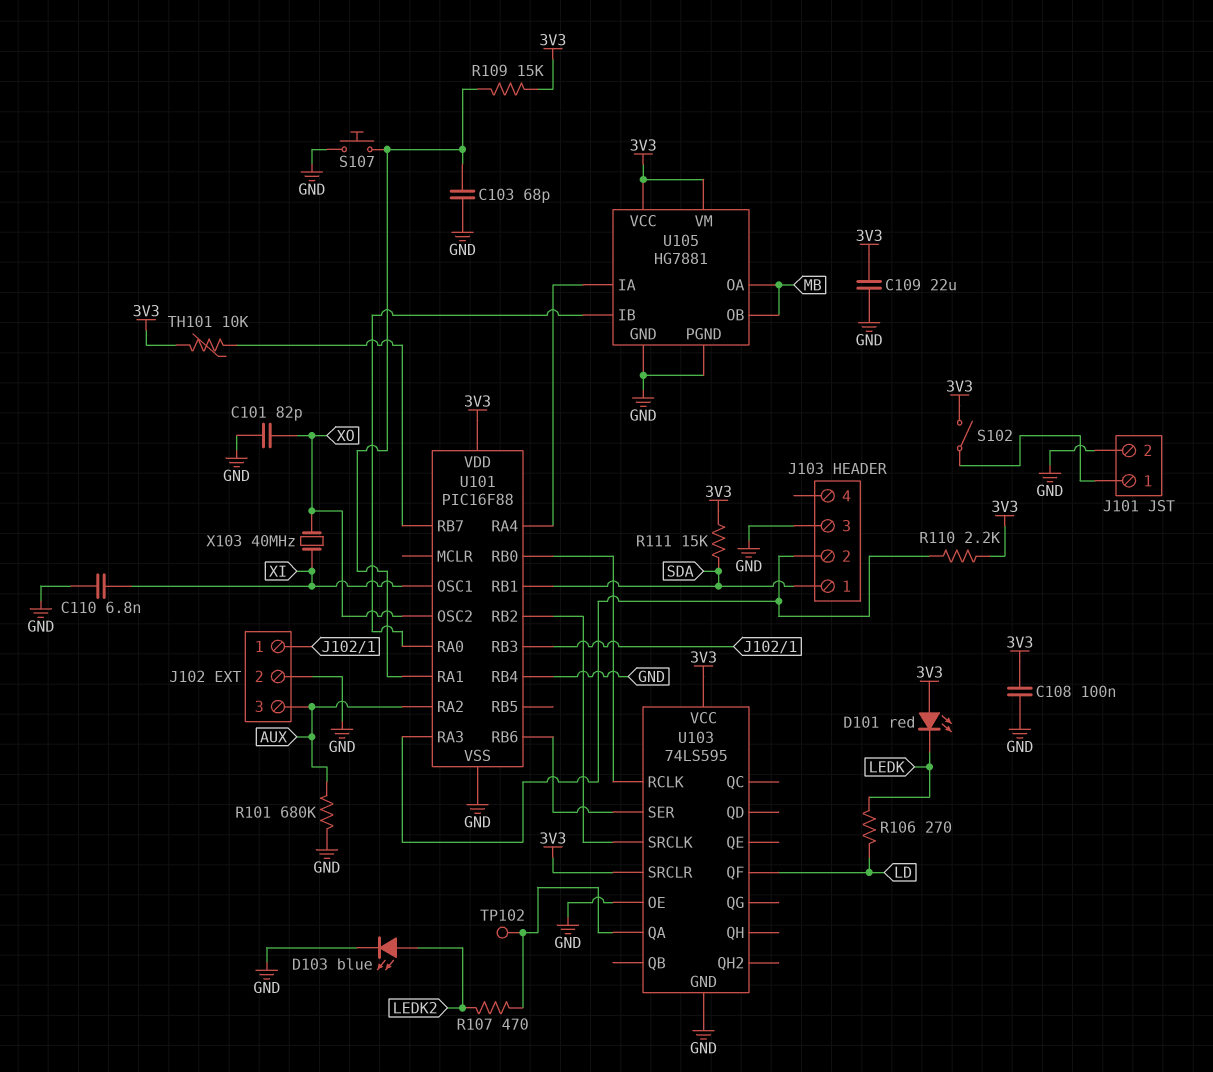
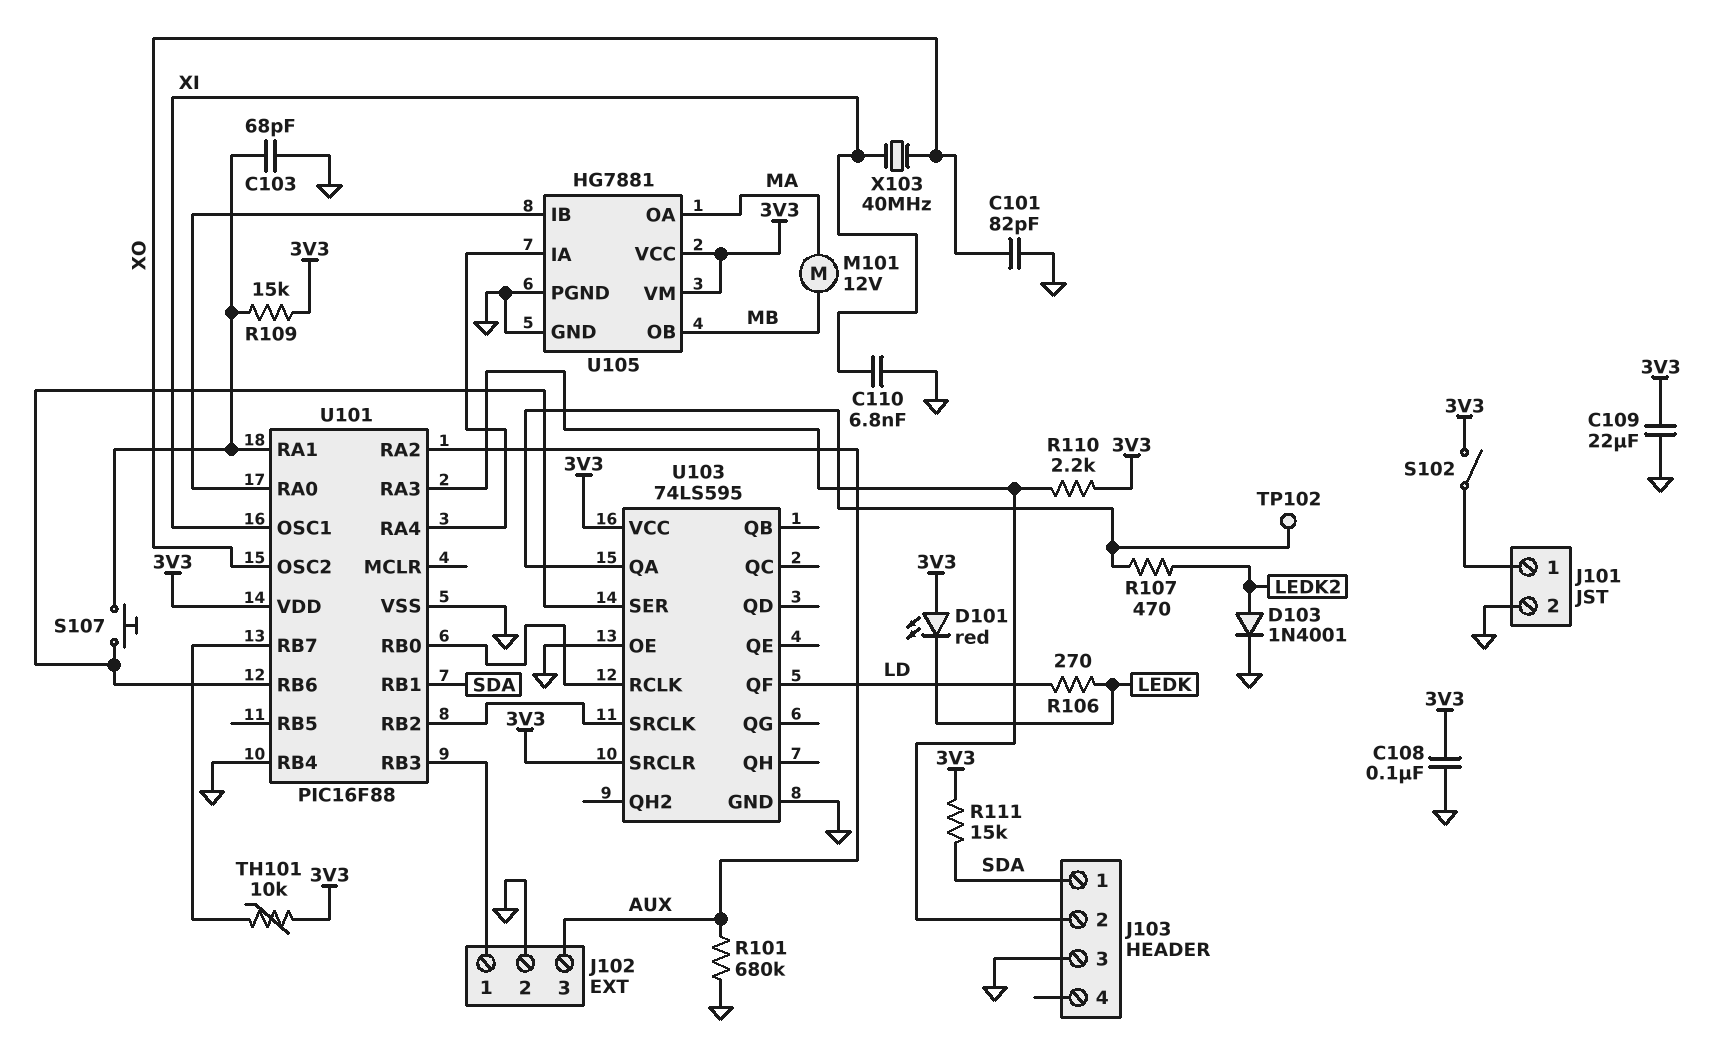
D103: LED blue (A LEDK2, K GND) -> diode 1N4001 (A LEDK2, K GND)
M101: none -> motor 12V (MA, MB)
S107: button (GND, U101/RA1) -> button (U101/RA1, U101/RB6)
U105 pin OA: MB -> MA

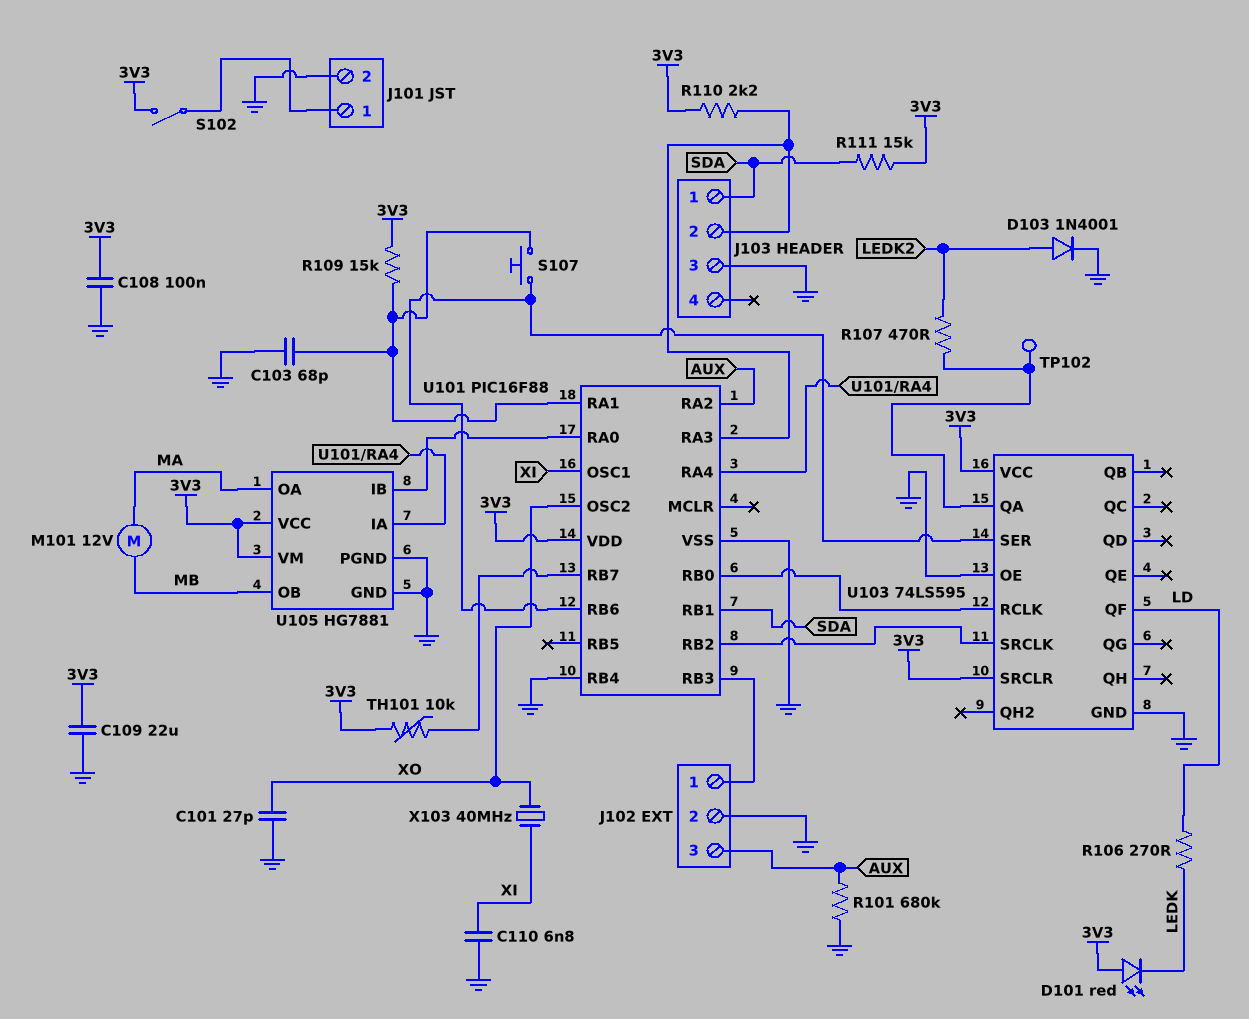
C101: 82pF (GND, XO) -> 27pF (GND, XO)

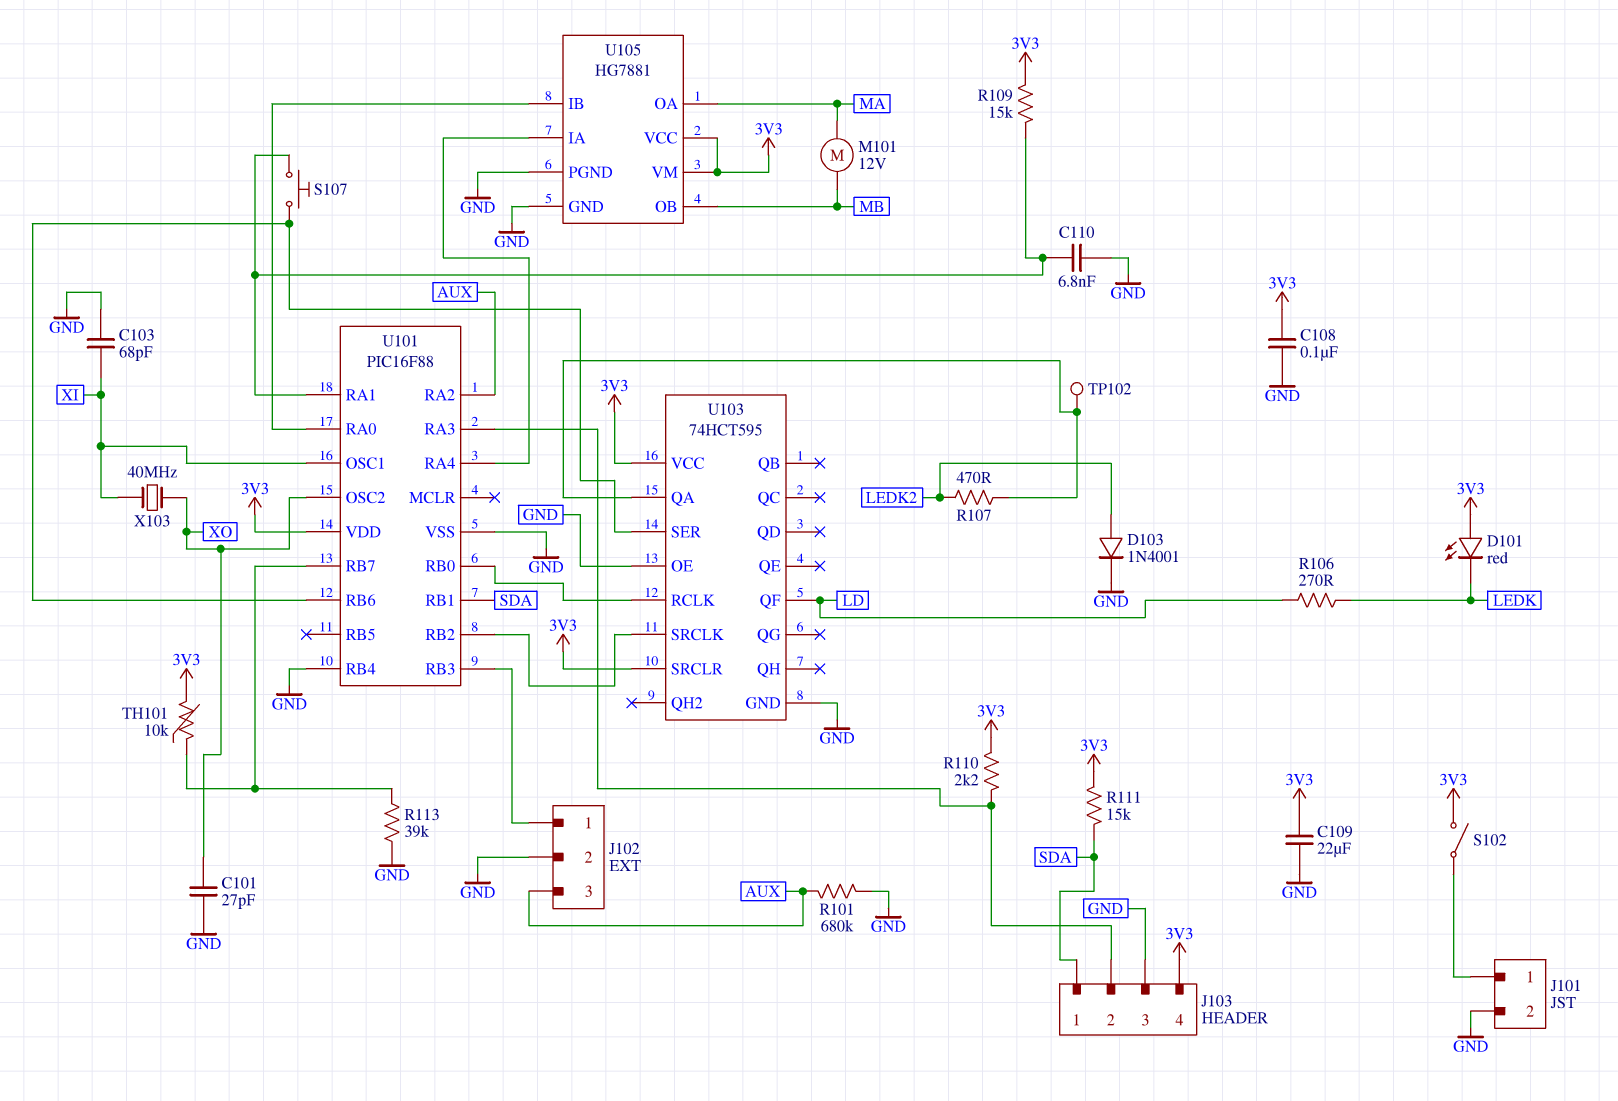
C103: 68pF (GND, U101/RA1) -> 68pF (GND, XI)
C110: 6.8nF (GND, XI) -> 6.8nF (GND, U101/RA1)
J103 pin 4: none -> 3V3
R113: none -> 39k (GND, U101/RB7)
U103: 74LS595 -> 74HCT595

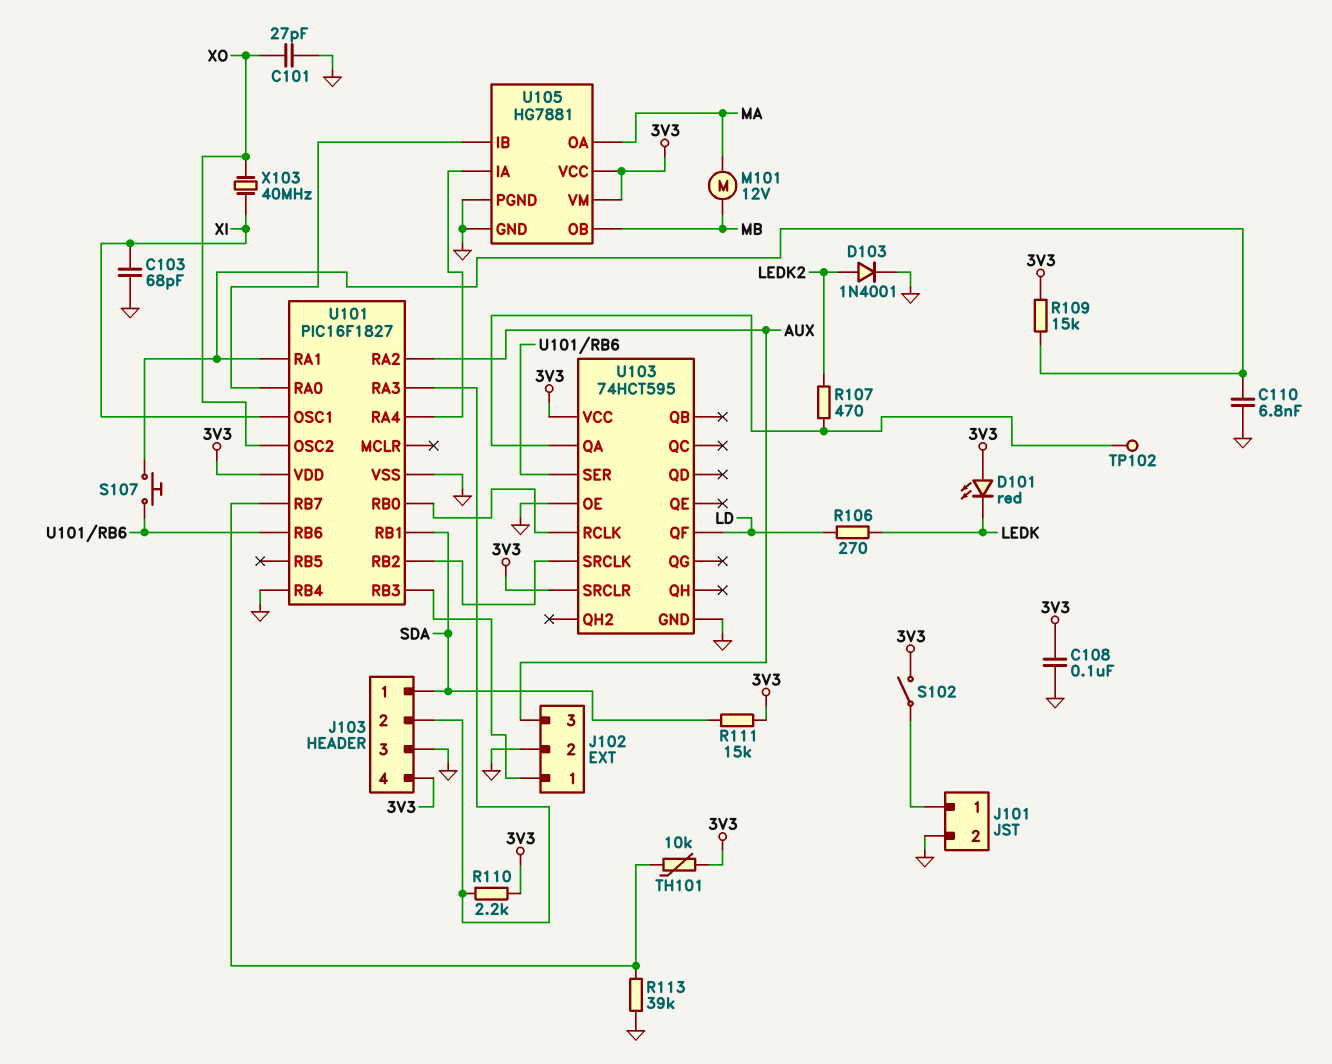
C109: 22uF (3V3, GND) -> none
R101: 680k (AUX, GND) -> none
U101: PIC16F88 -> PIC16F1827

